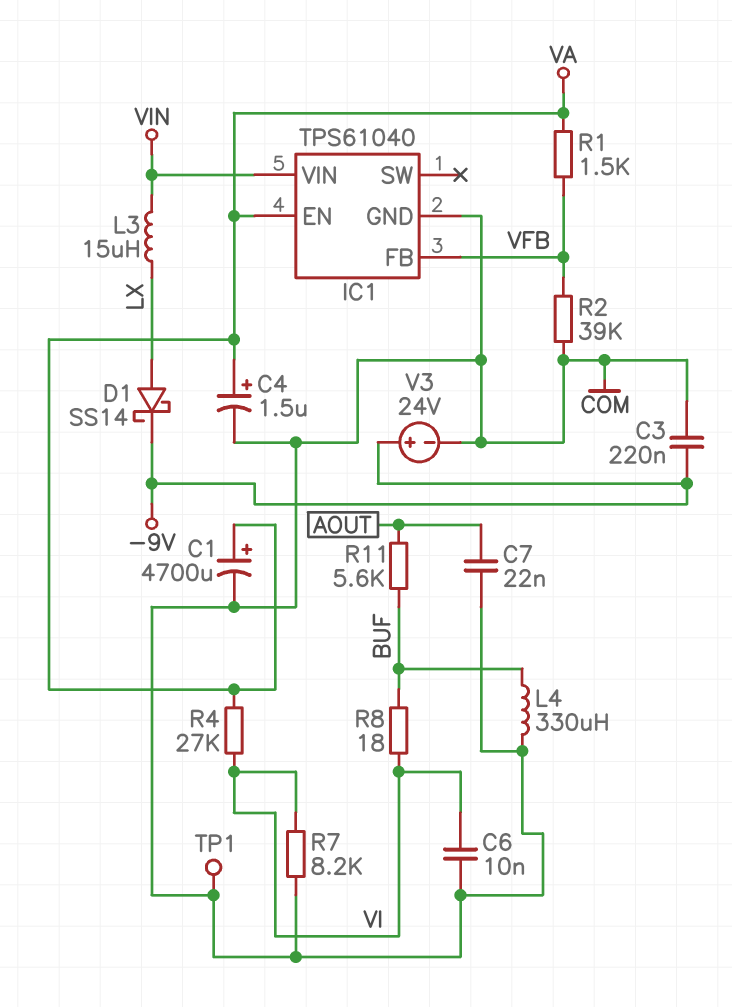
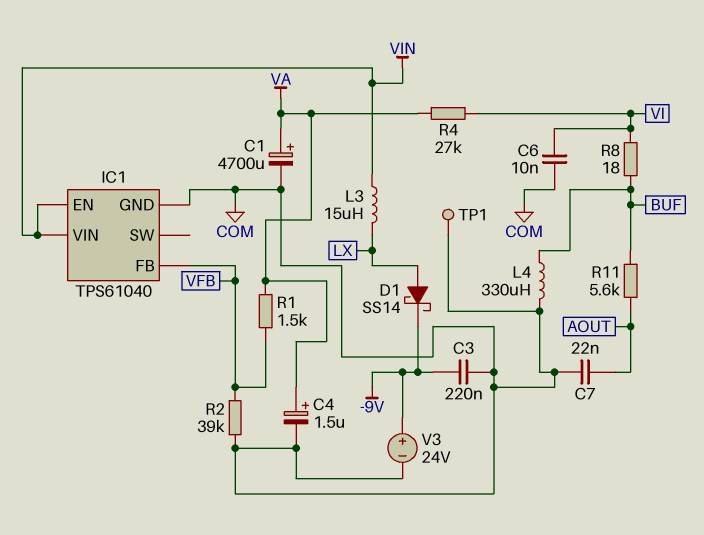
IC1 pin EN: VA -> VIN
R7: 8.2k (COM, VI) -> none

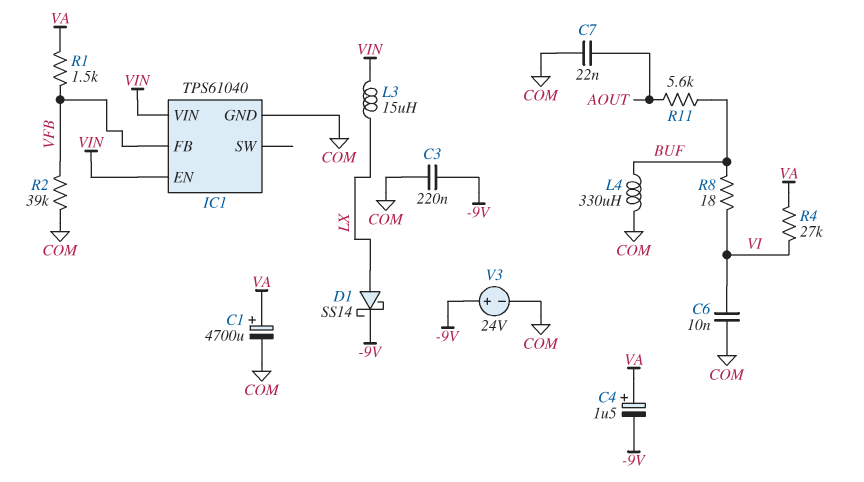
C4: 1.5uF (plus VA, minus COM) -> 1.5uF (plus VA, minus -9V)
TP1: test point (COM) -> none

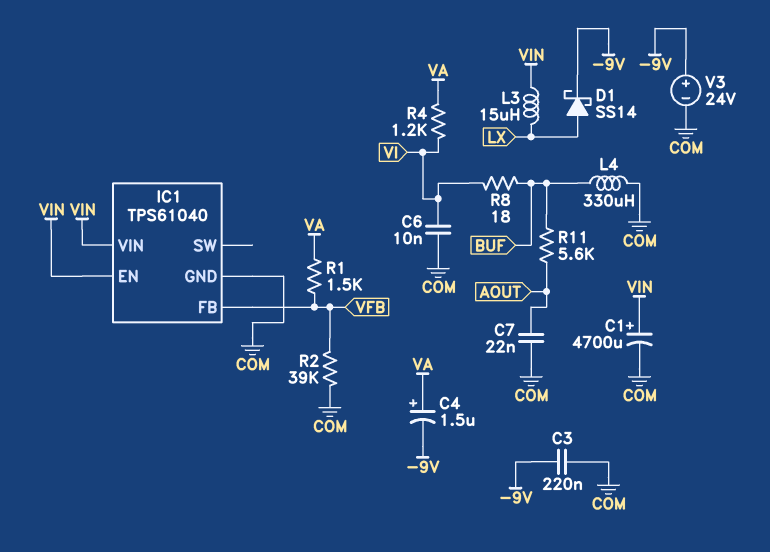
C1: 4700uF (plus VA, minus COM) -> 4700uF (plus VIN, minus COM)
R4: 27k (VA, VI) -> 1.2k (VA, VI)

